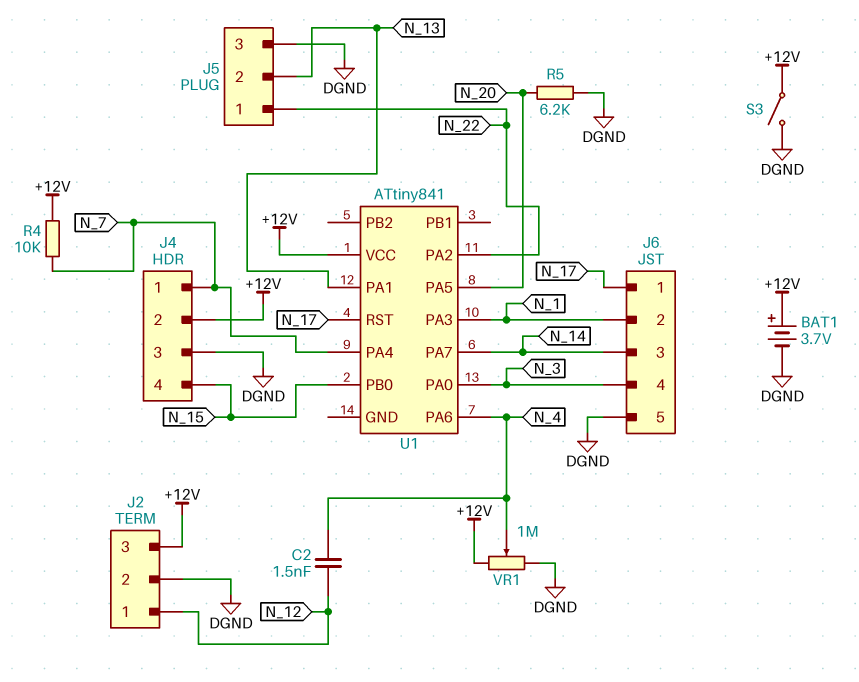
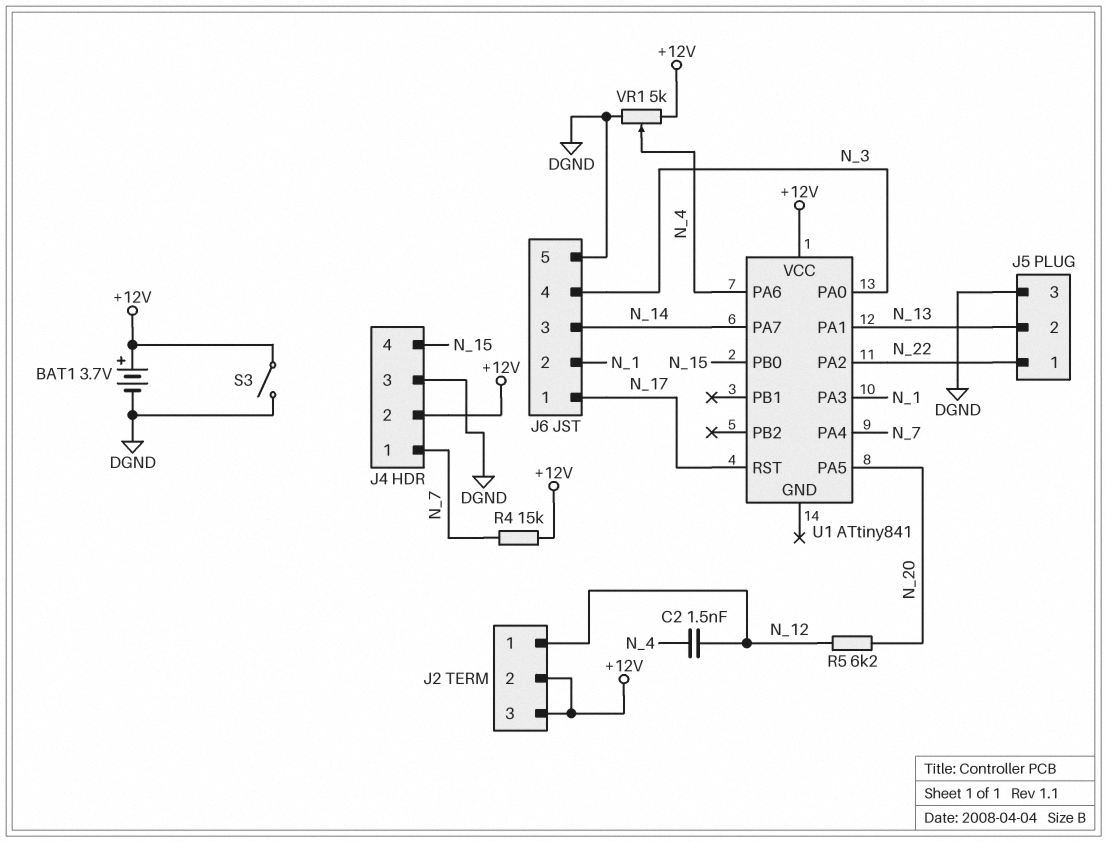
J2 pin 2: DGND -> +12V
R4: 10k (+12V, N_7) -> 15k (+12V, N_7)
R5: 6.2k (DGND, N_20) -> 6.2k (N_12, N_20)
VR1: 1M (+12V, DGND, wiper N_4) -> 5k (+12V, DGND, wiper N_4)

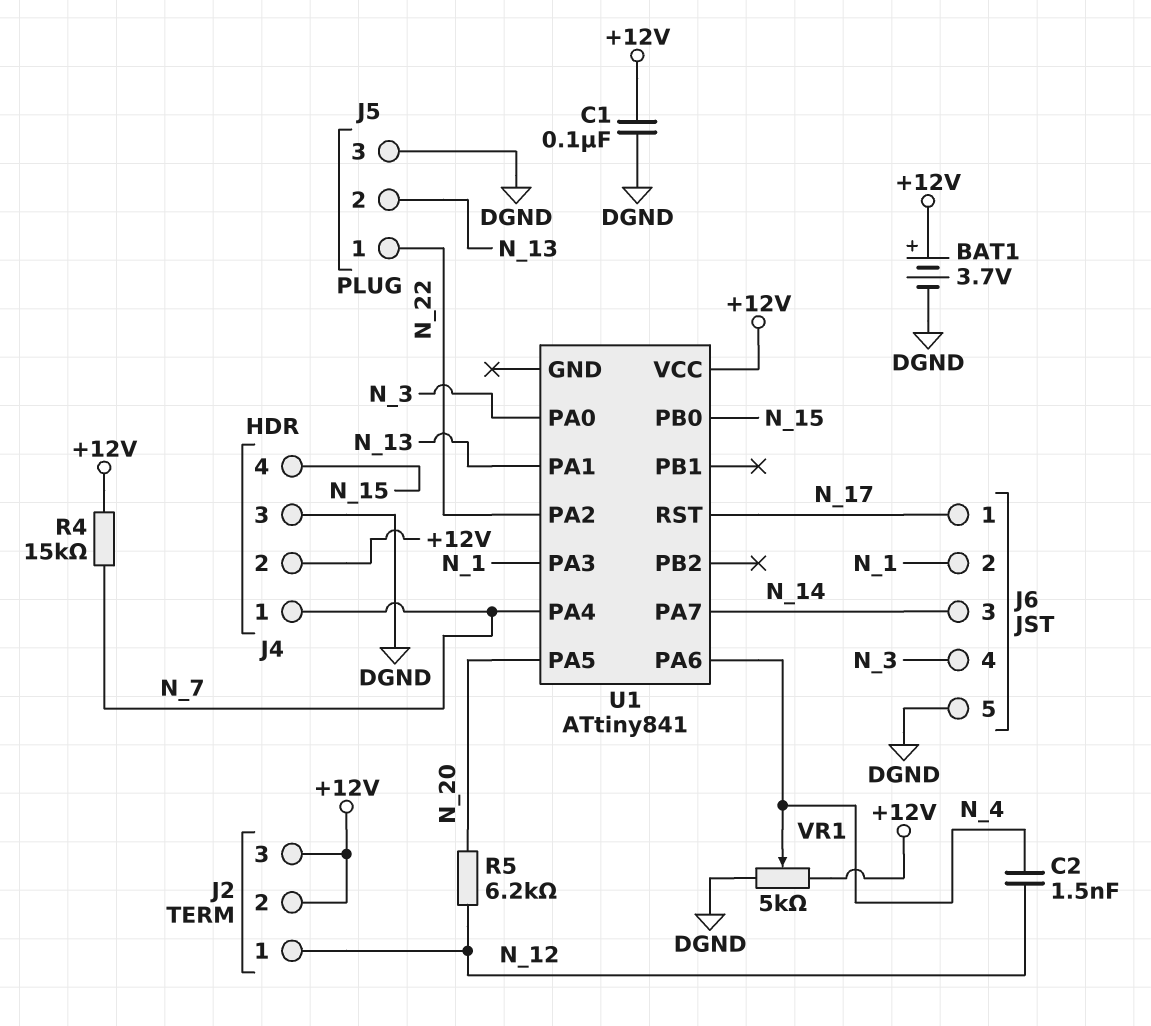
C1: none -> 100nF (+12V, DGND)
S3: switch (+12V, DGND) -> none

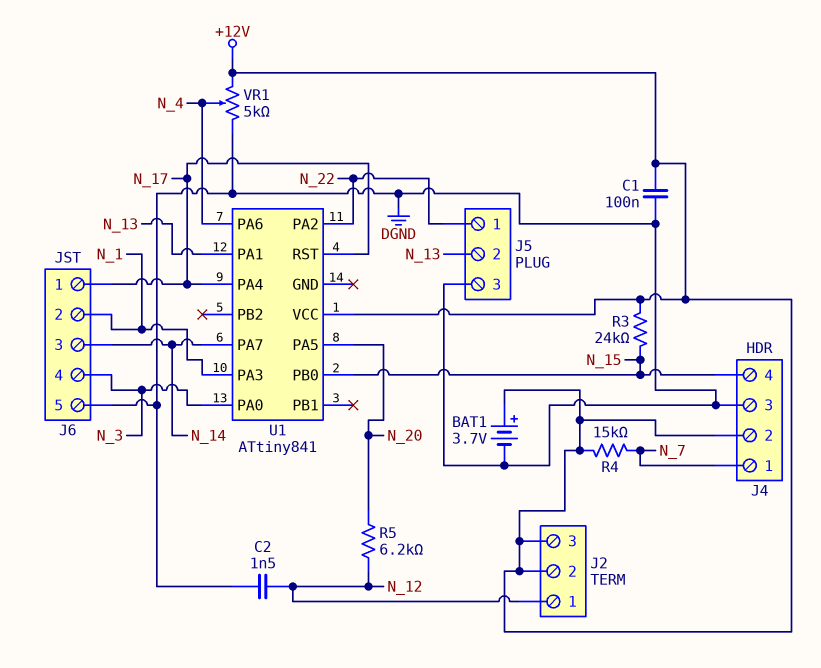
C2: 1.5nF (N_4, N_12) -> 1.5nF (DGND, N_12)
R3: none -> 24k (+12V, N_15)
U1 pin PA4: N_7 -> N_17

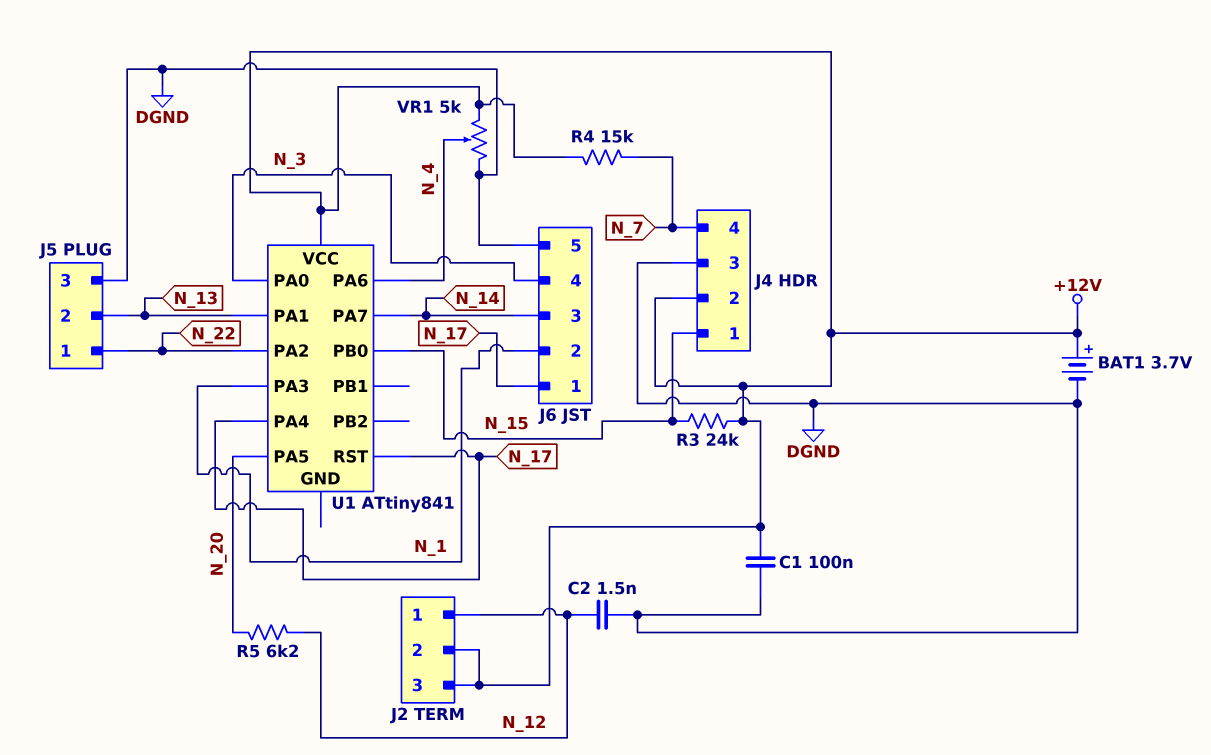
J4 pin 1: N_7 -> N_15
J4 pin 4: N_15 -> N_7

